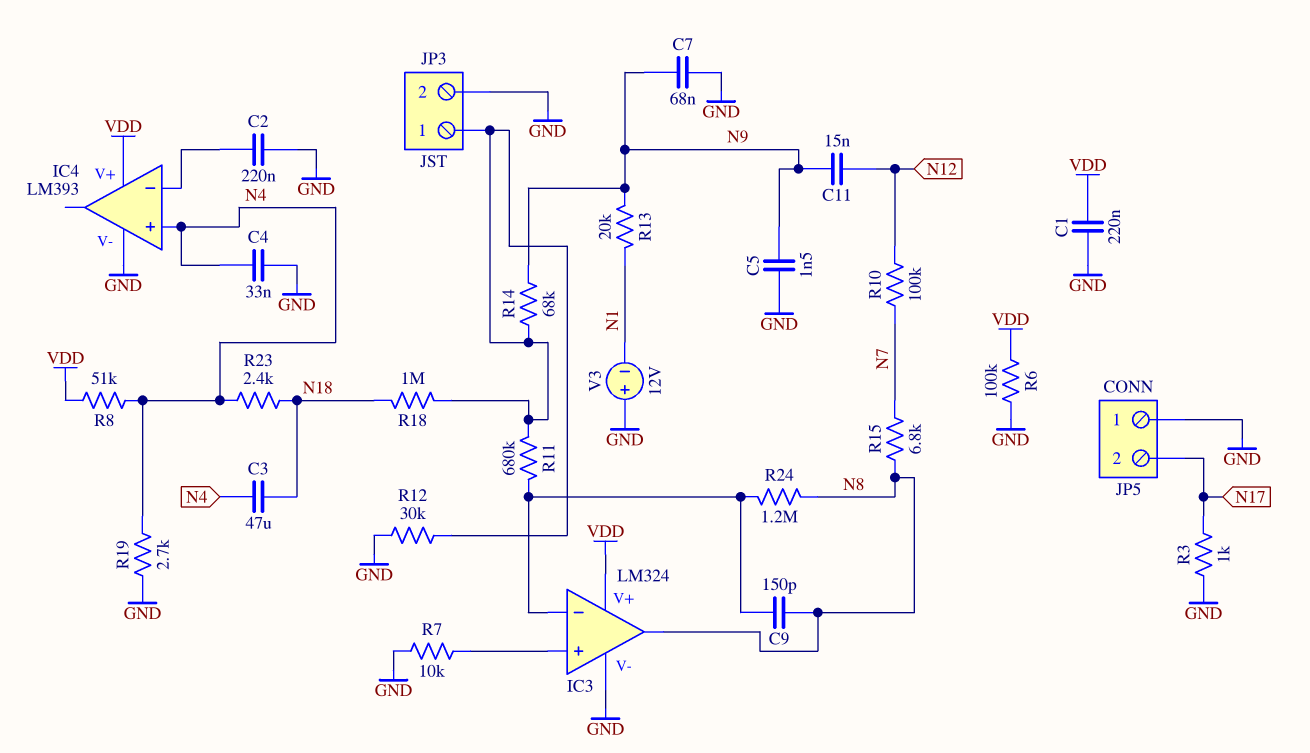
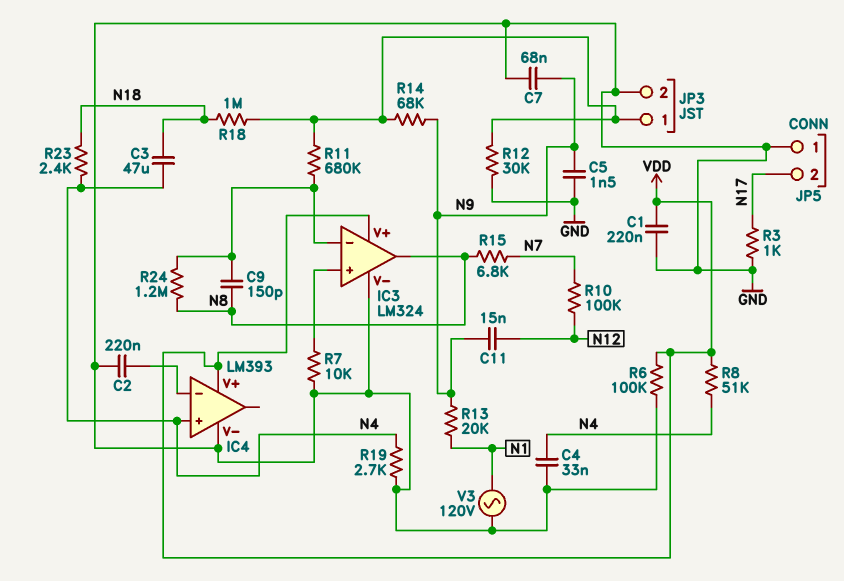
V3: 12V (plus GND, minus N1) -> AC 120V (GND, N1)

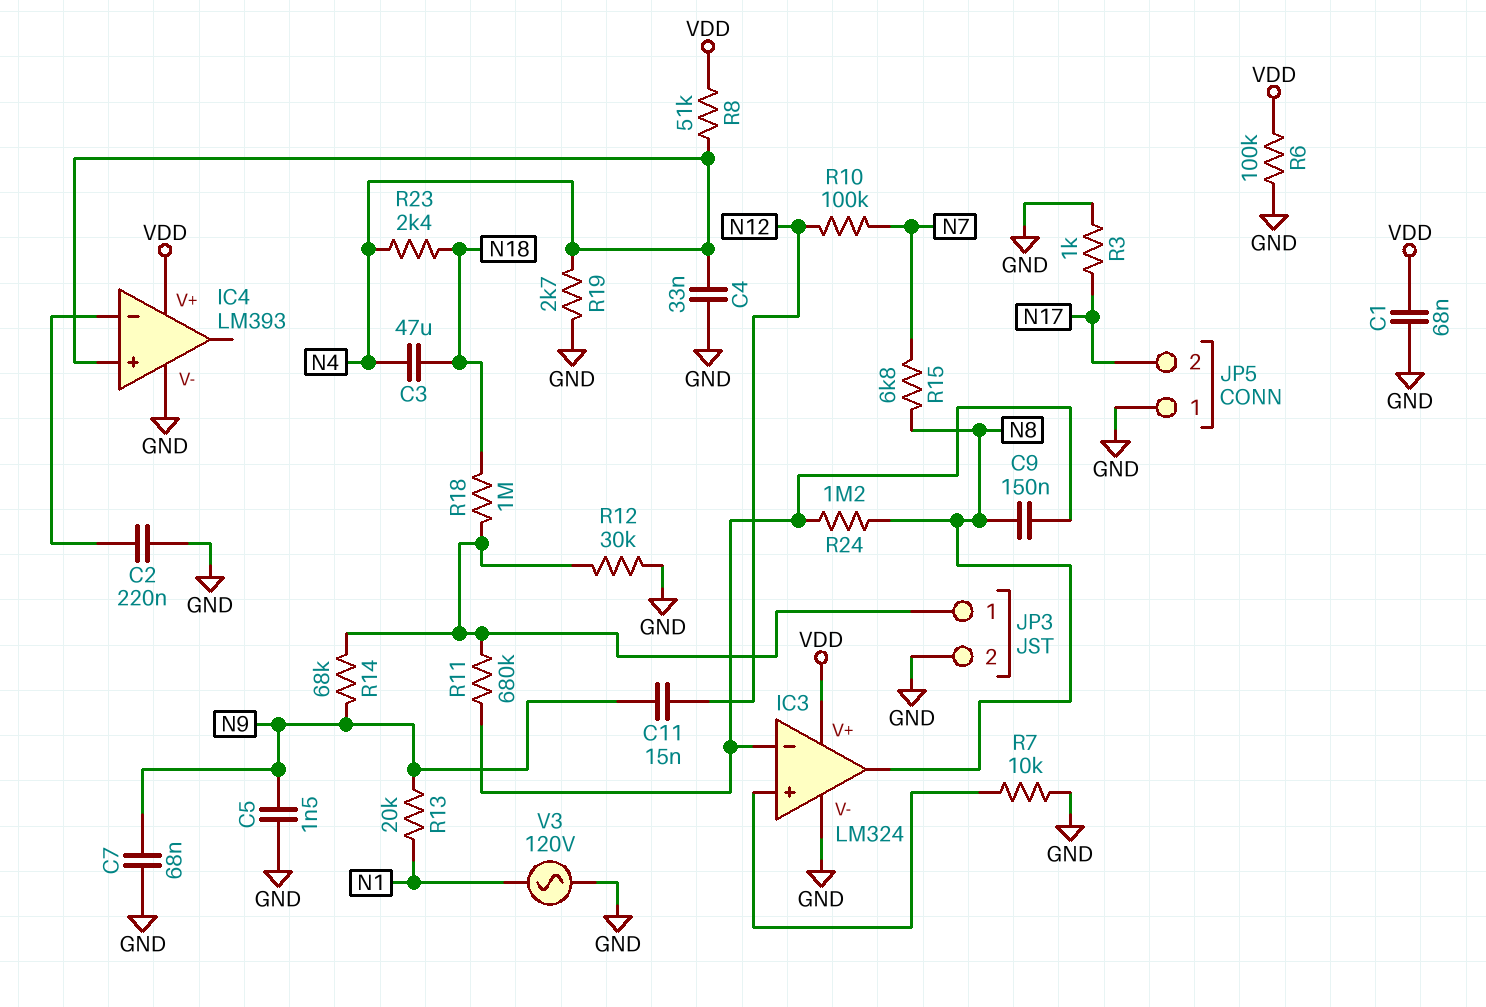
C1: 220nF (GND, VDD) -> 68nF (GND, VDD)
C9: 150pF (IC3/in-, N8) -> 150nF (IC3/in-, N8)

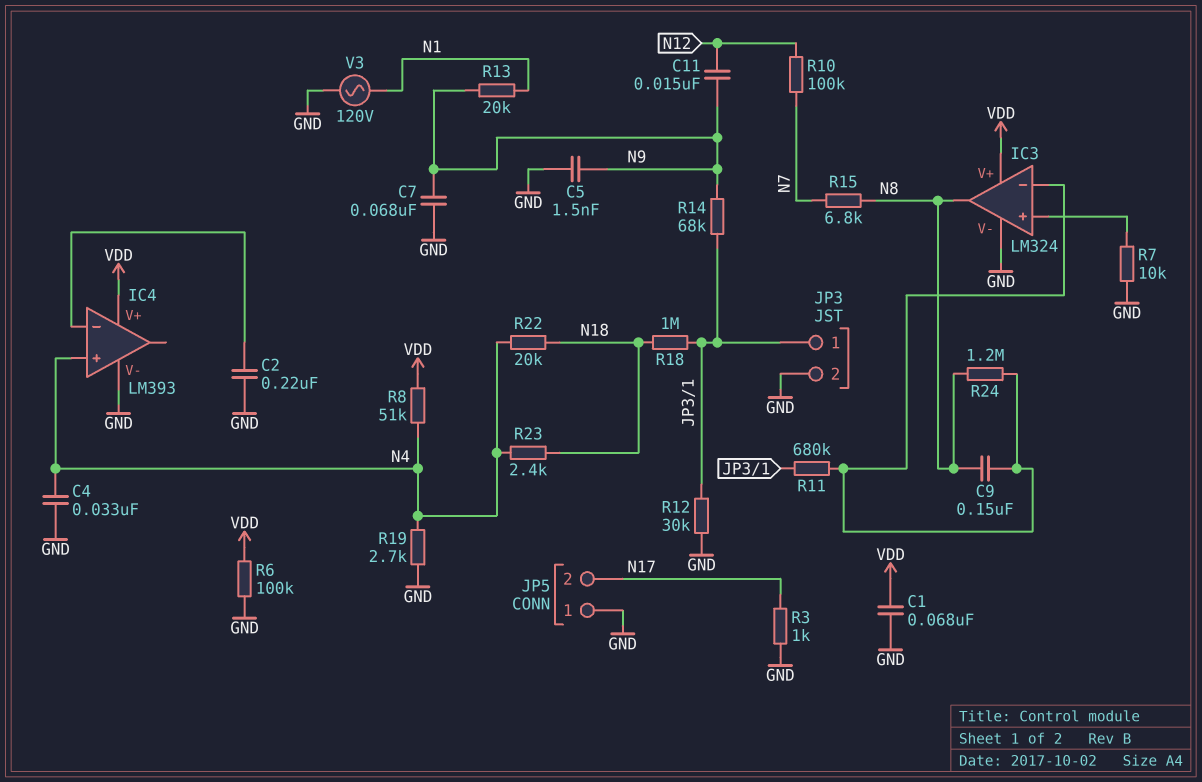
C3: 47uF (N4, N18) -> none
R22: none -> 20k (N4, N18)

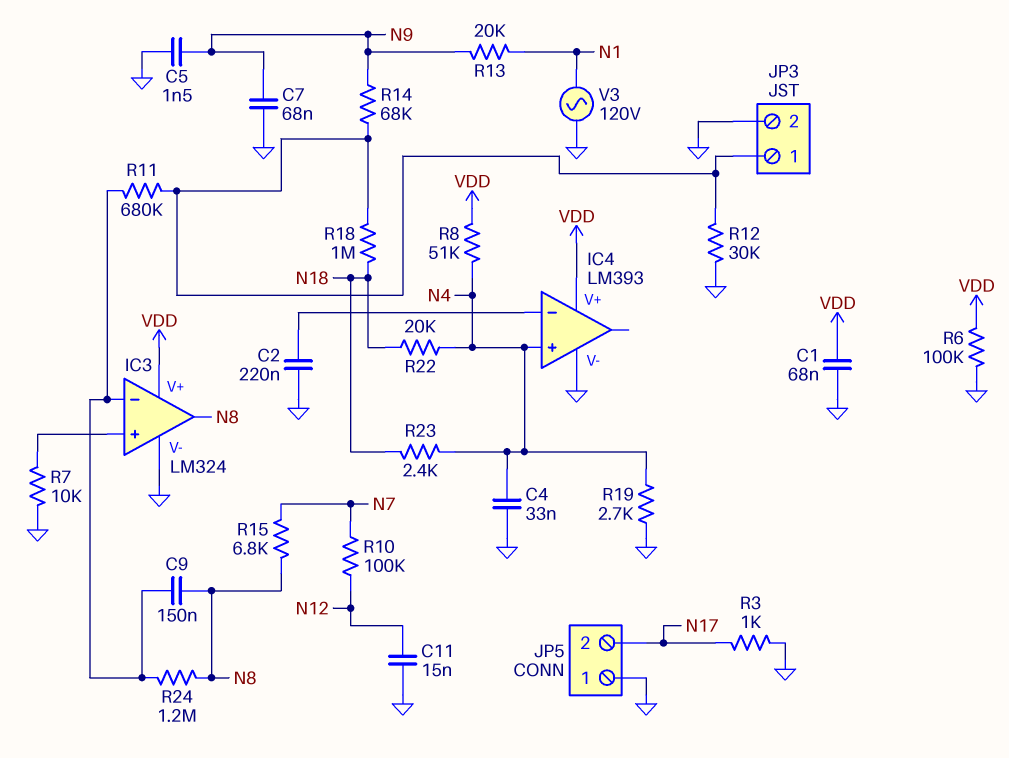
C11: 15nF (N9, N12) -> 15nF (GND, N12)

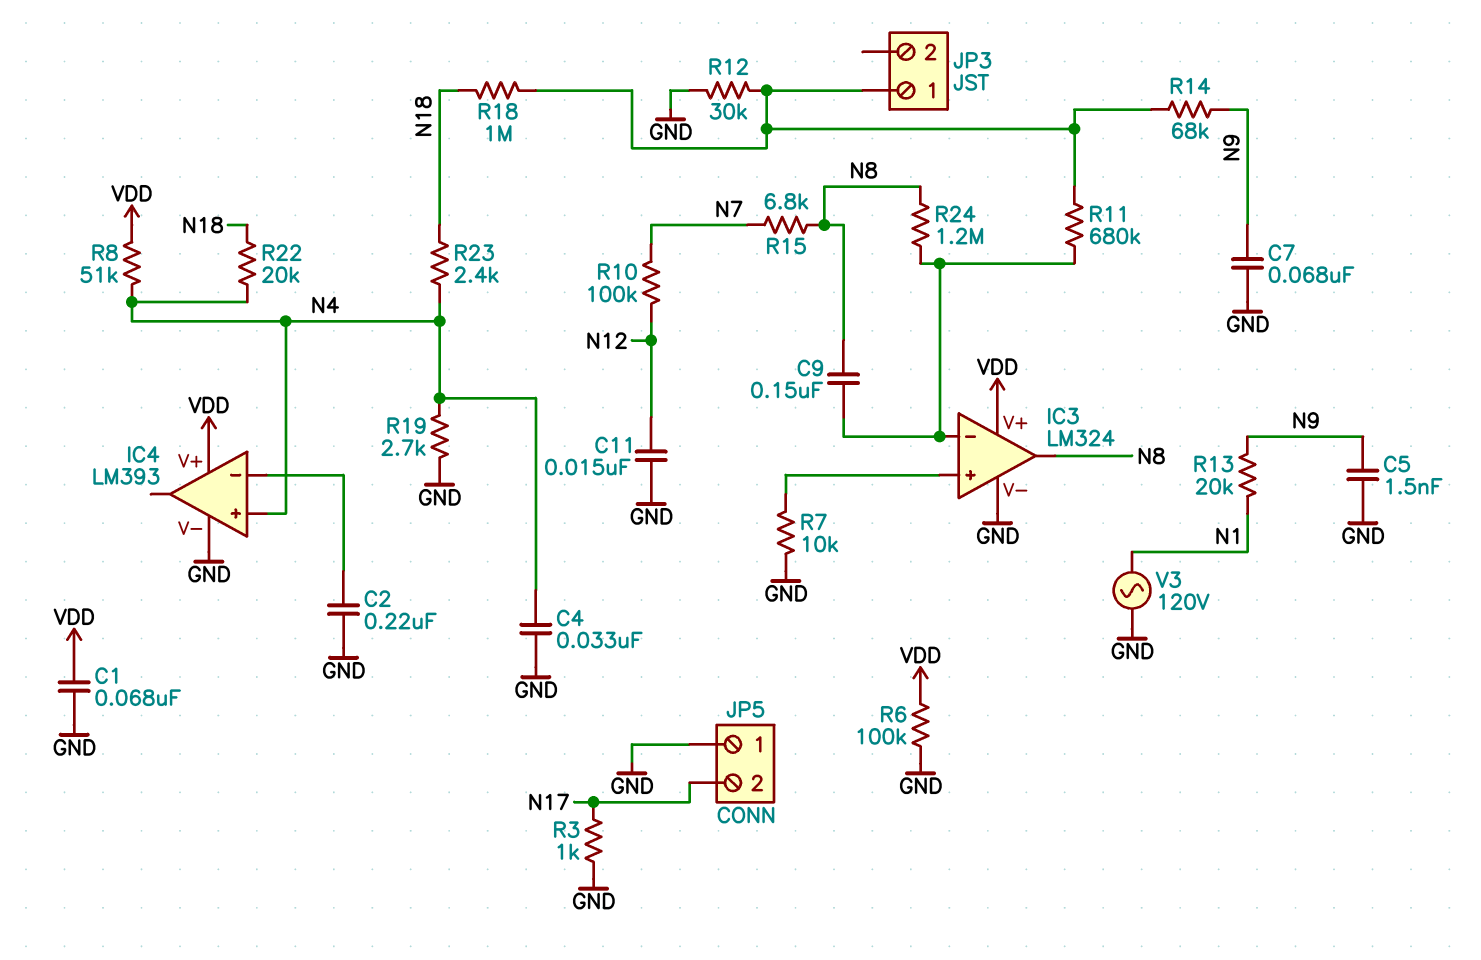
JP3 pin 2: GND -> none

